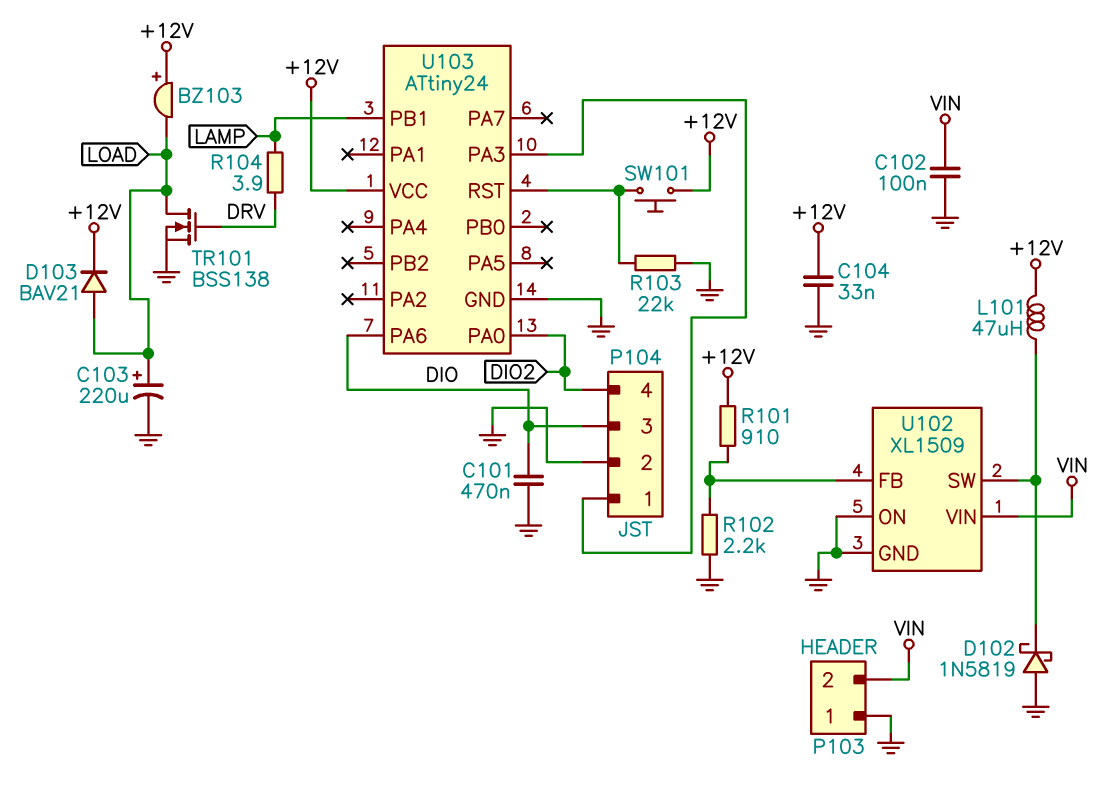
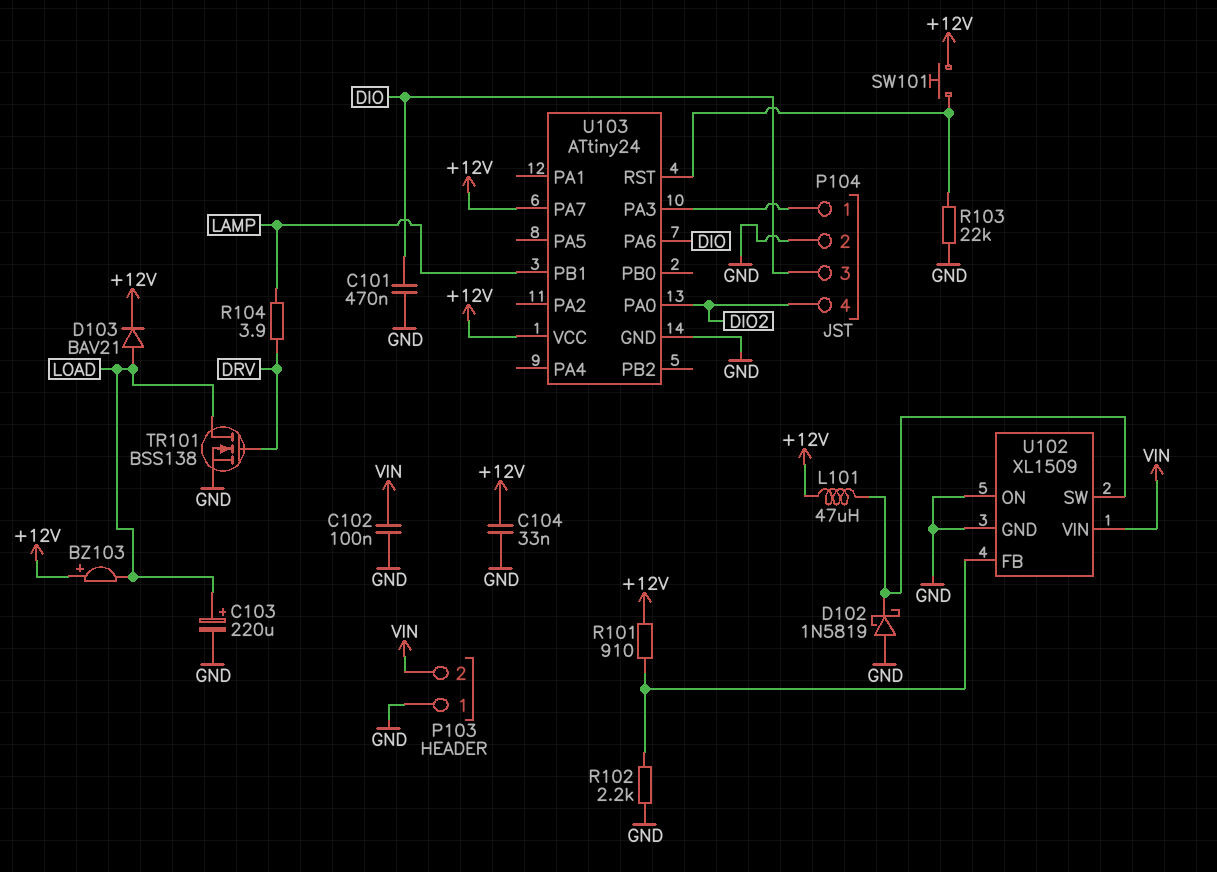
U103 pin PA7: none -> +12V

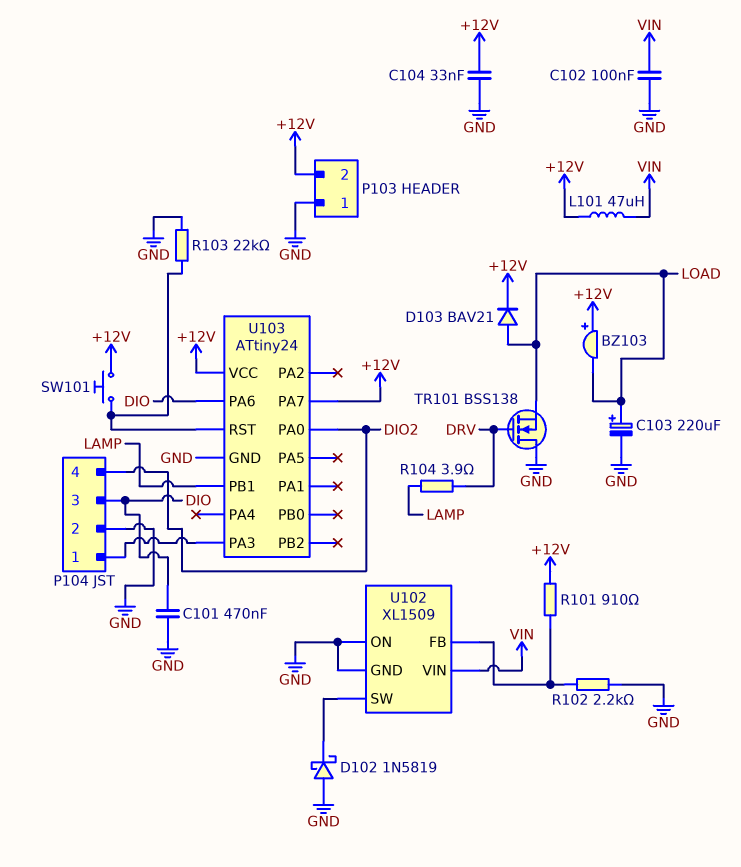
L101: 47uH (+12V, U102/SW) -> 47uH (+12V, VIN)
P103 pin 2: VIN -> +12V
TR101: NMOS BSS138 (G DRV, D LOAD, S GND) -> NMOS BSS138 (G DRV, D GND, S LOAD)

